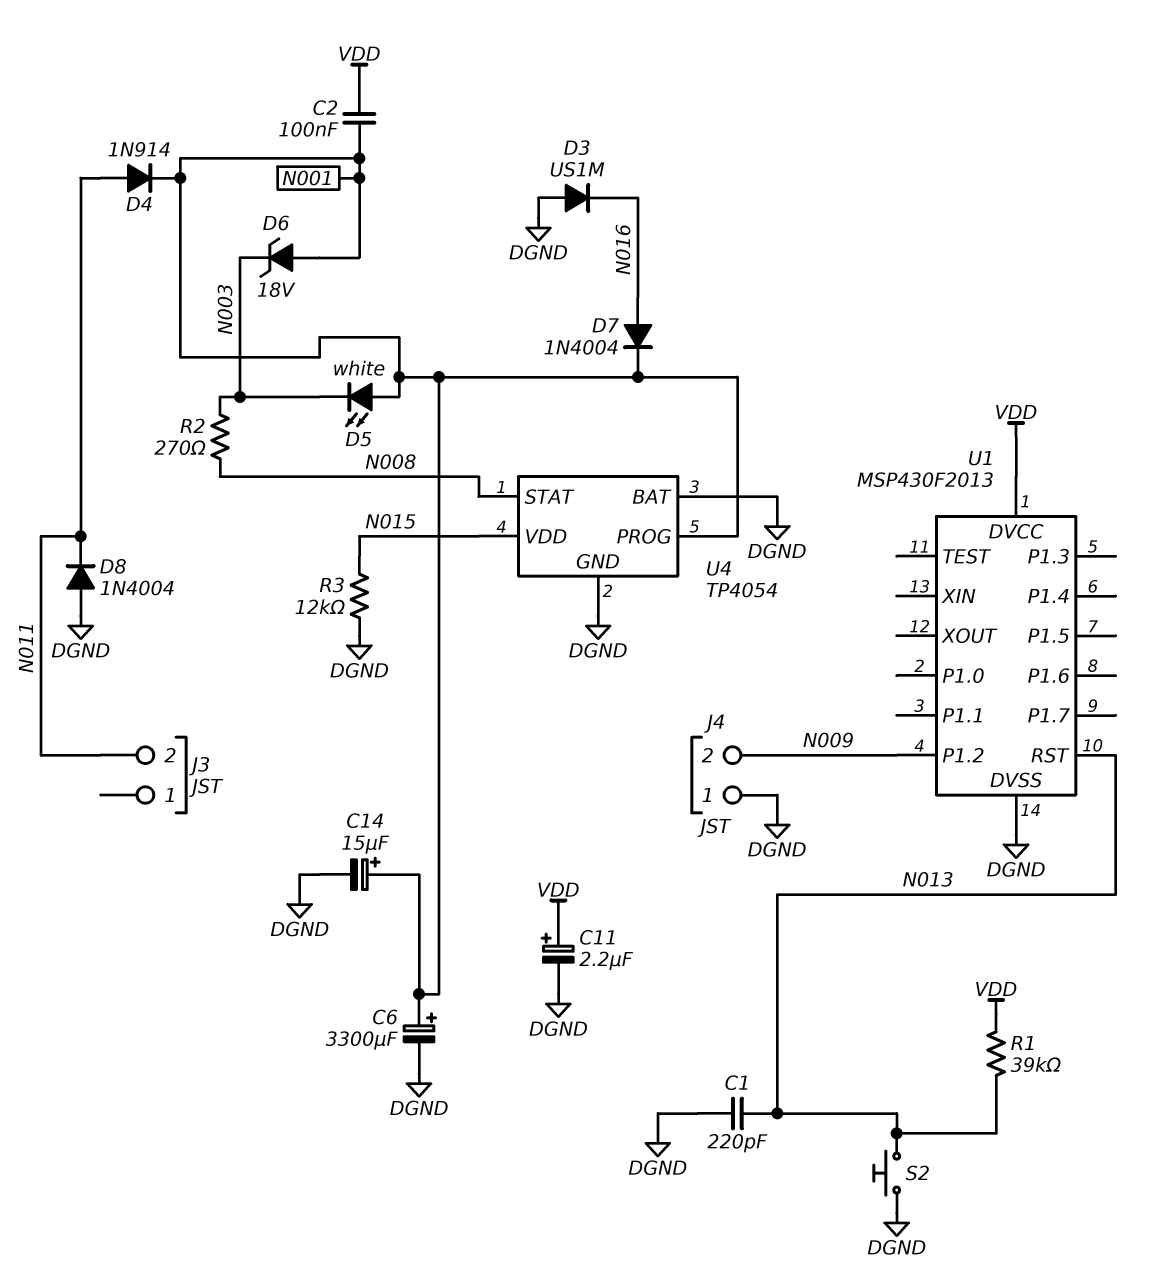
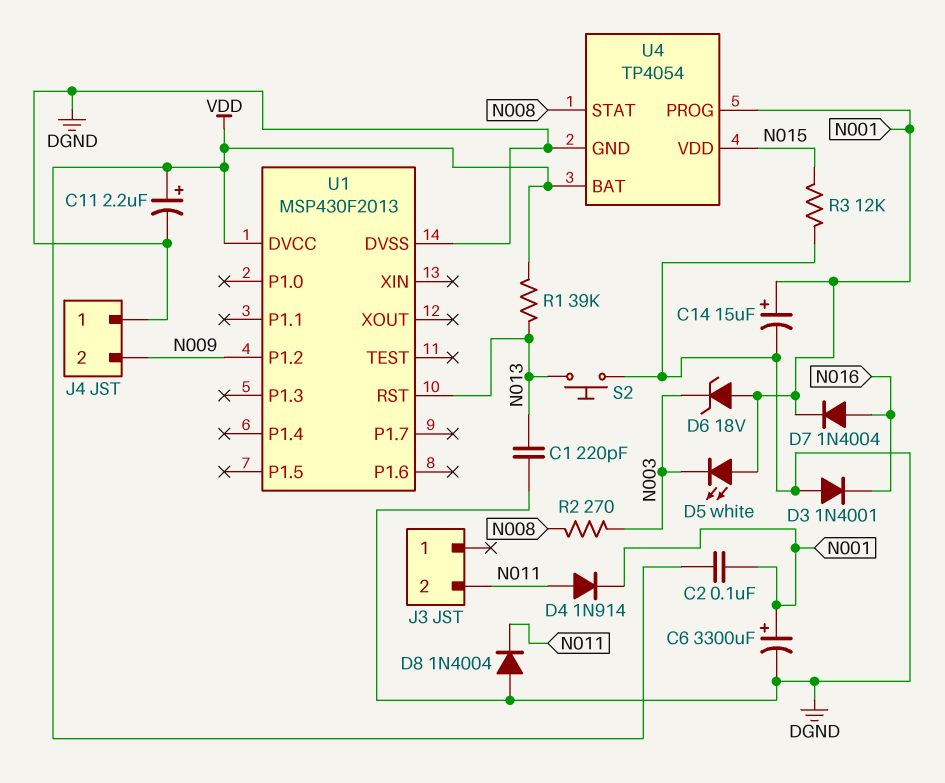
D3: diode US1M (A DGND, K N016) -> diode 1N4001 (A DGND, K N016)
U4 pin BAT: DGND -> VDD

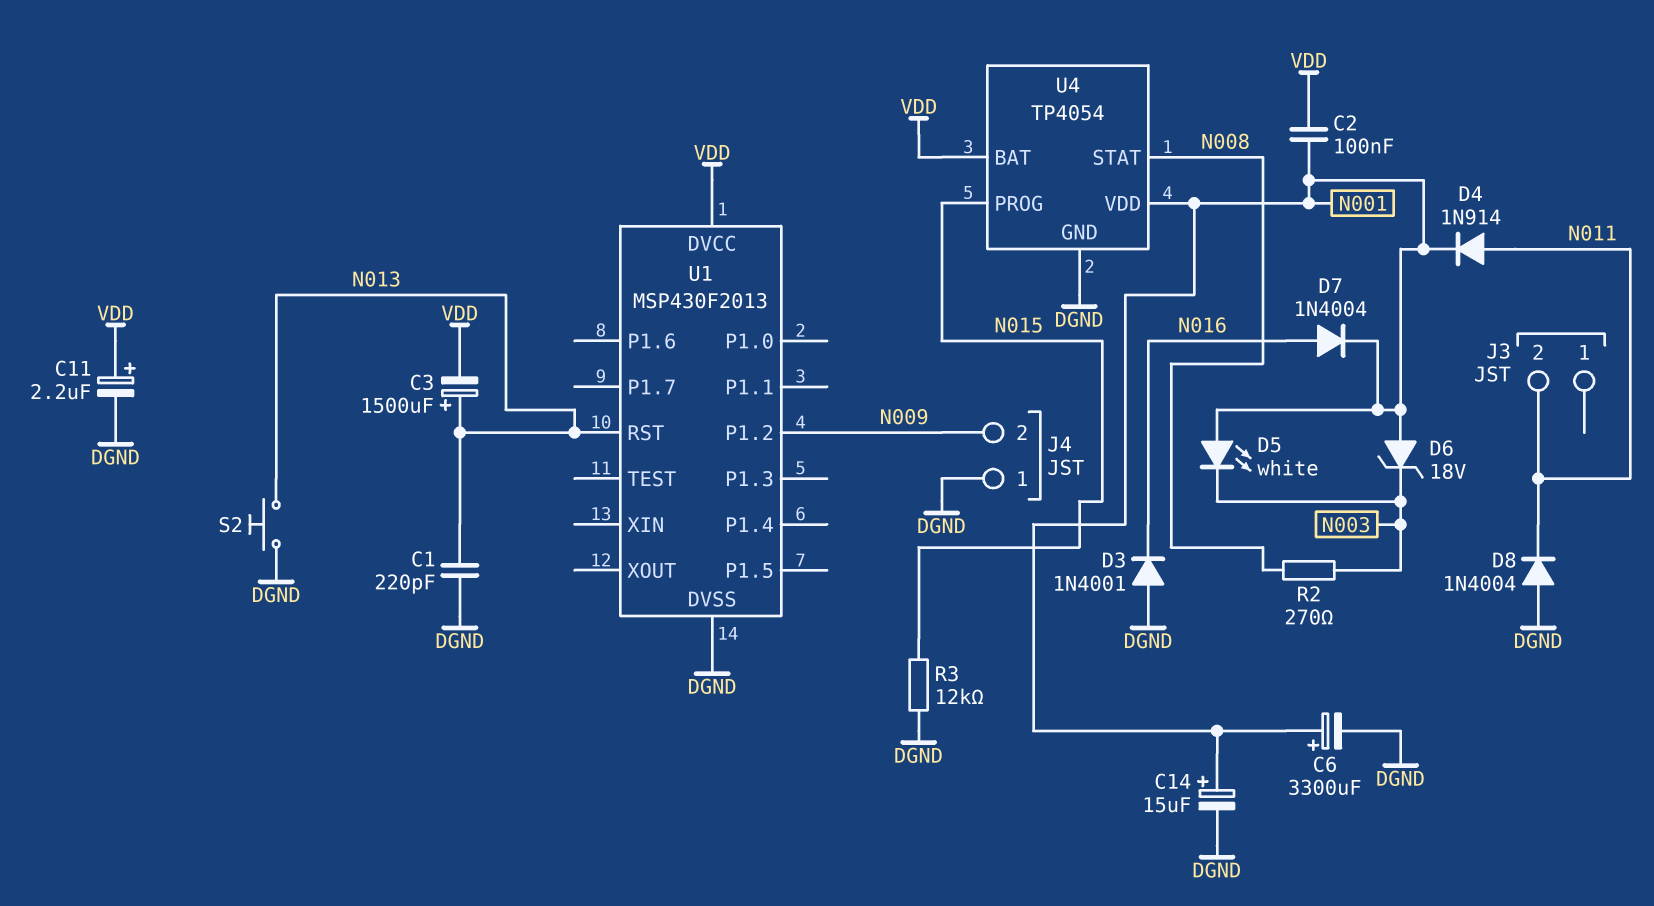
C3: none -> 1500uF (plus N013, minus VDD)
R1: 39k (N013, VDD) -> none
U4 pin PROG: N001 -> N015
U4 pin VDD: N015 -> N001

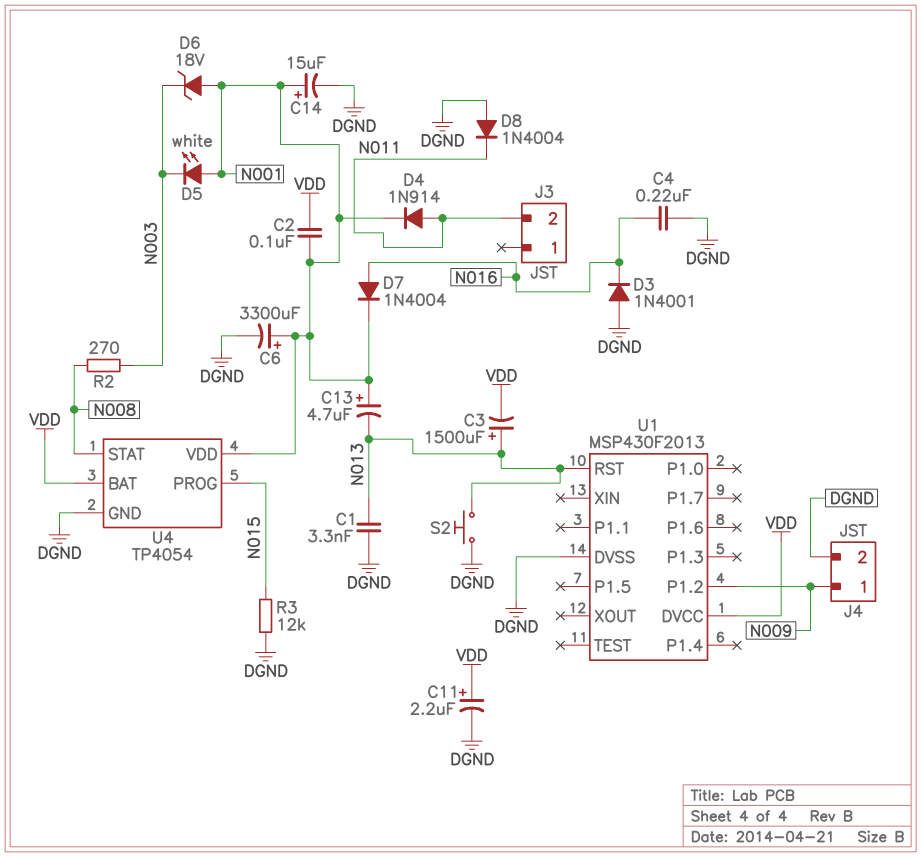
C1: 220pF (DGND, N013) -> 3.3nF (DGND, N013)
C4: none -> 220nF (DGND, N016)
C13: none -> 4.7uF (plus N001, minus N013)
J4 pin 1: DGND -> N009
J4 pin 2: N009 -> DGND

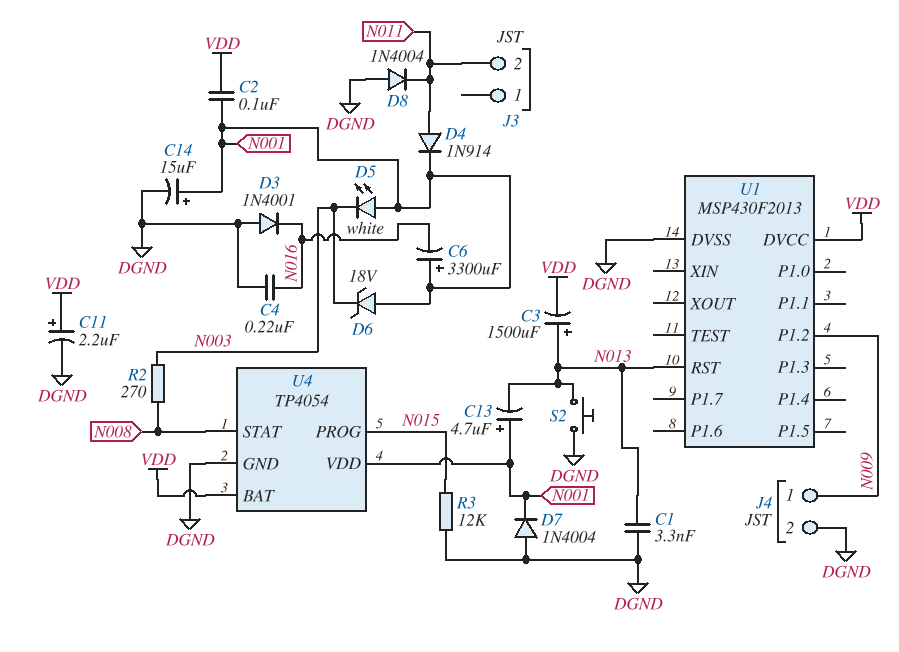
C6: 3300uF (plus N001, minus DGND) -> 3300uF (plus N001, minus N016)
D7: diode 1N4004 (A N016, K N001) -> diode 1N4004 (A DGND, K N001)

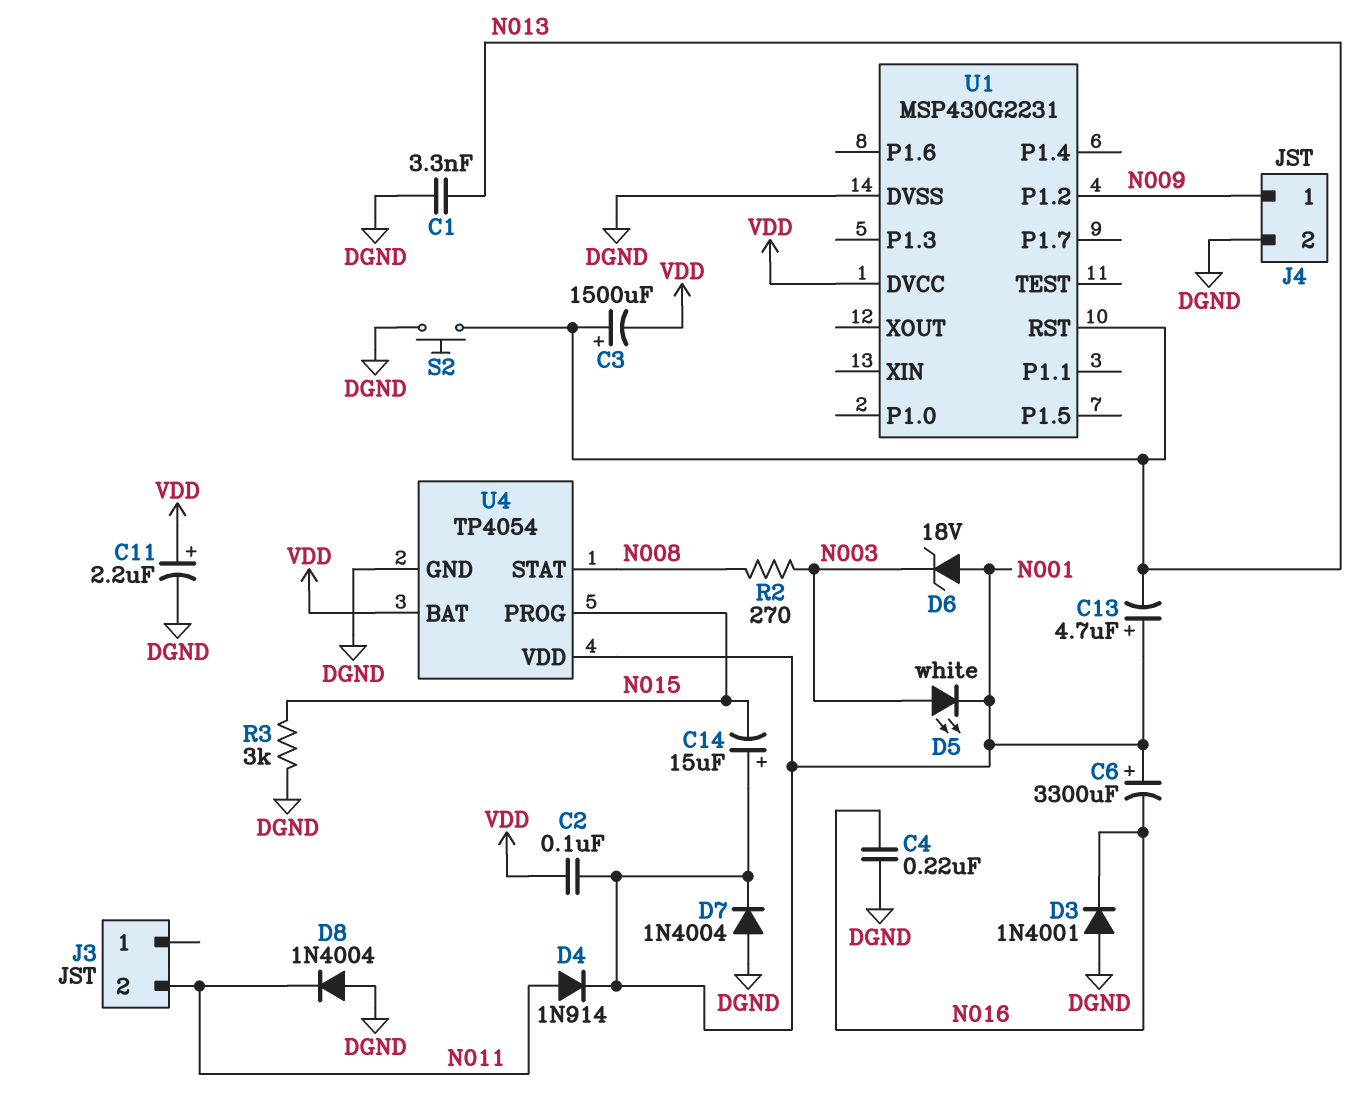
C14: 15uF (plus N001, minus DGND) -> 15uF (plus N001, minus N015)
D5: LED white (A N001, K N003) -> LED white (A N003, K N001)
R3: 12k (DGND, N015) -> 3k (DGND, N015)
U1: MSP430F2013 -> MSP430G2231

